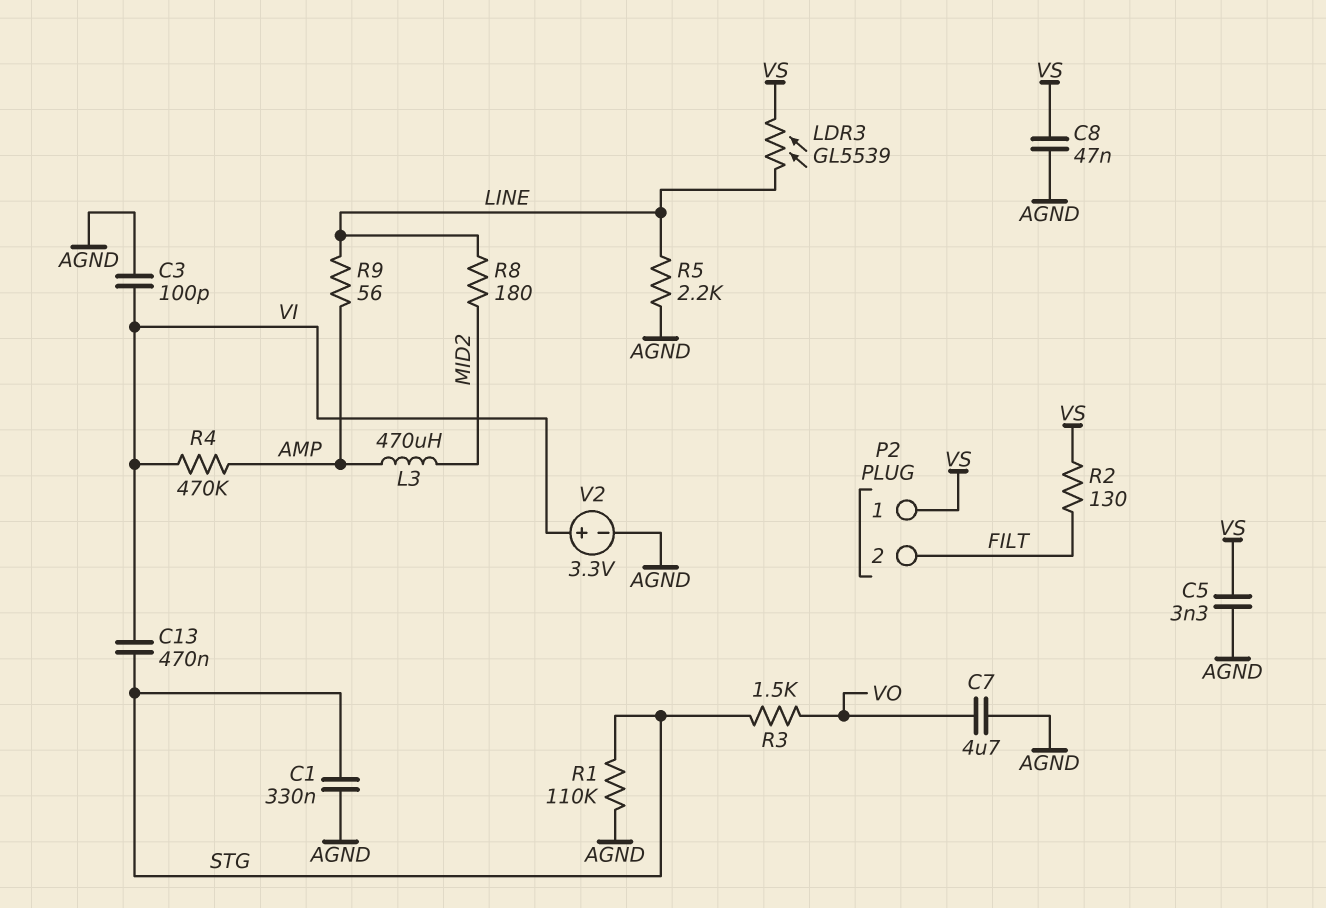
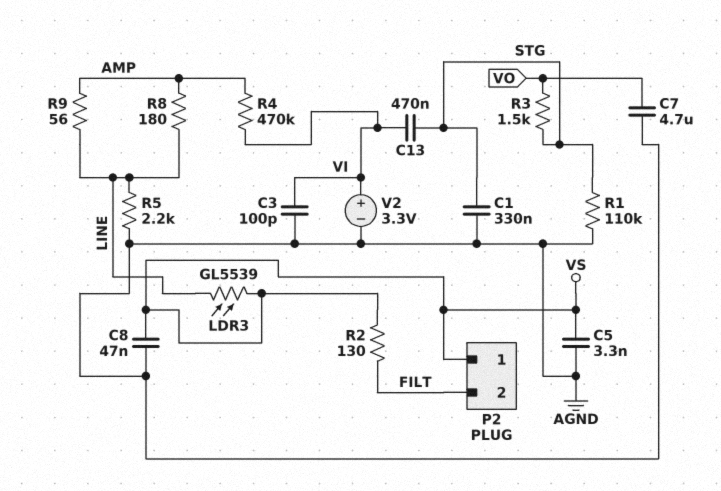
L3: 470uH (AMP, MID2) -> none
R8: 180 (LINE, MID2) -> 180 (AMP, LINE)

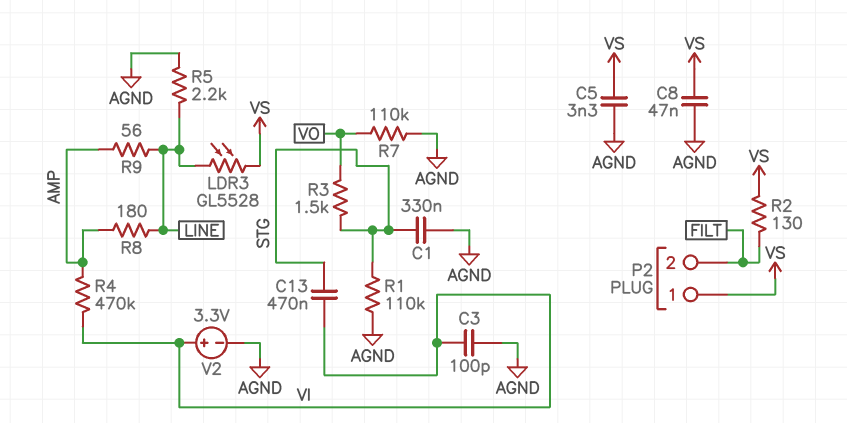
C7: 4.7uF (AGND, VO) -> none
LDR3: GL5539 (LINE, VS) -> GL5528 (LINE, VS)
R7: none -> 110k (AGND, VO)

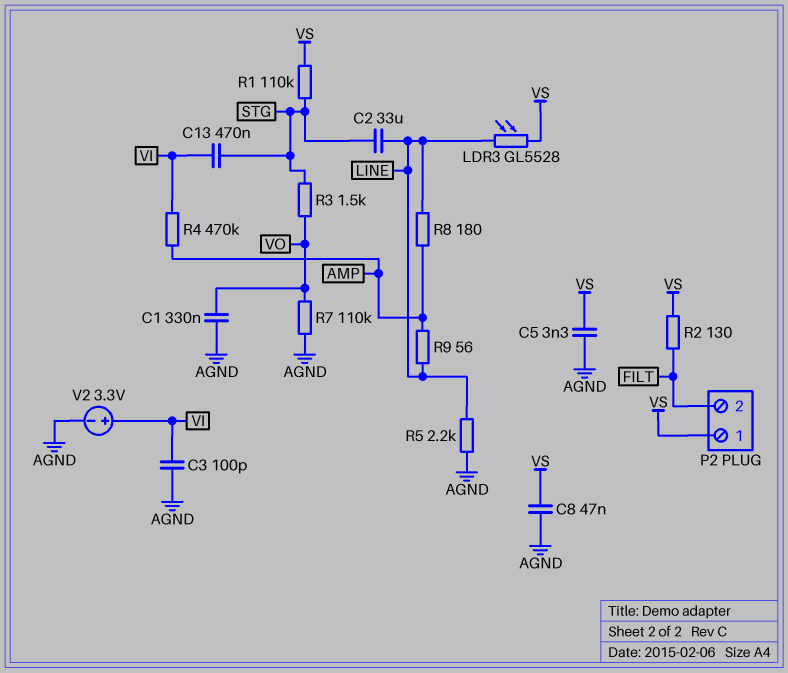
C1: 330nF (AGND, STG) -> 330nF (AGND, VO)
C2: none -> 33uF (LINE, STG)
R1: 110k (AGND, STG) -> 110k (STG, VS)

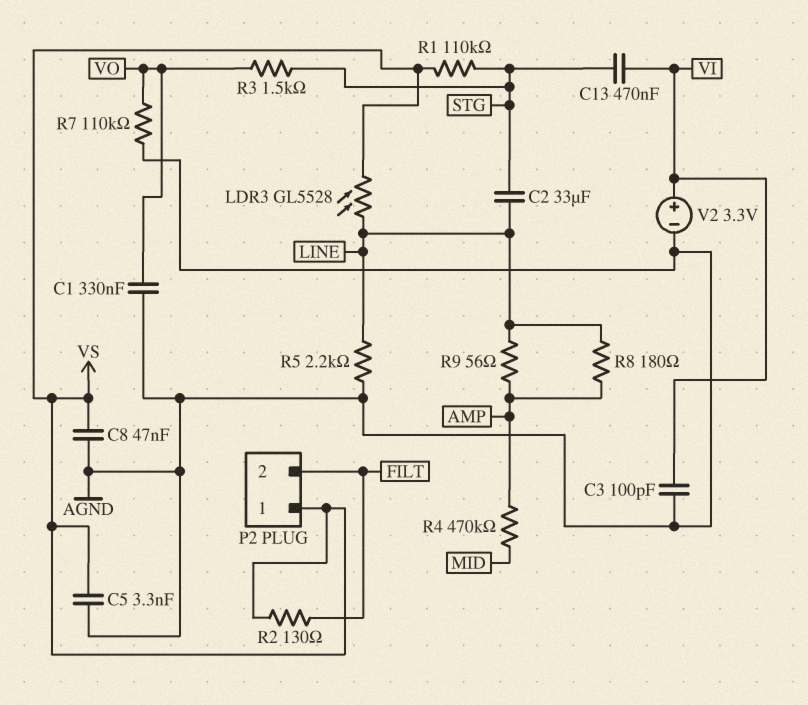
R4: 470k (AMP, VI) -> 470k (AMP, MID)

